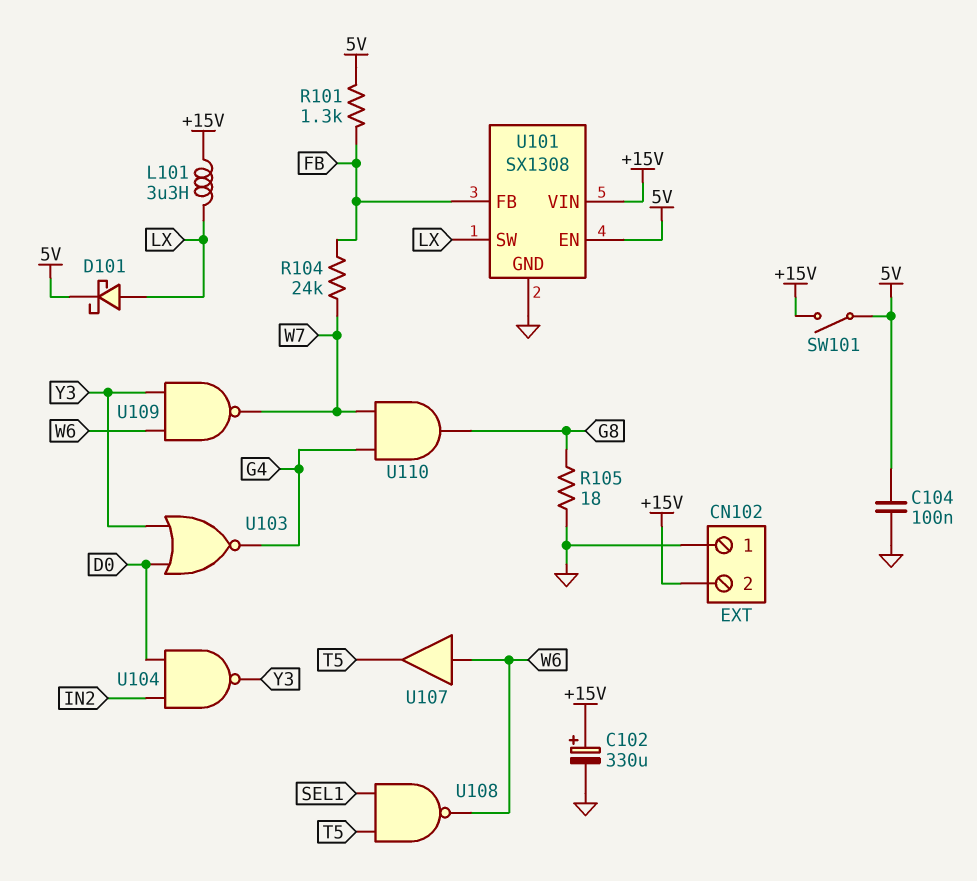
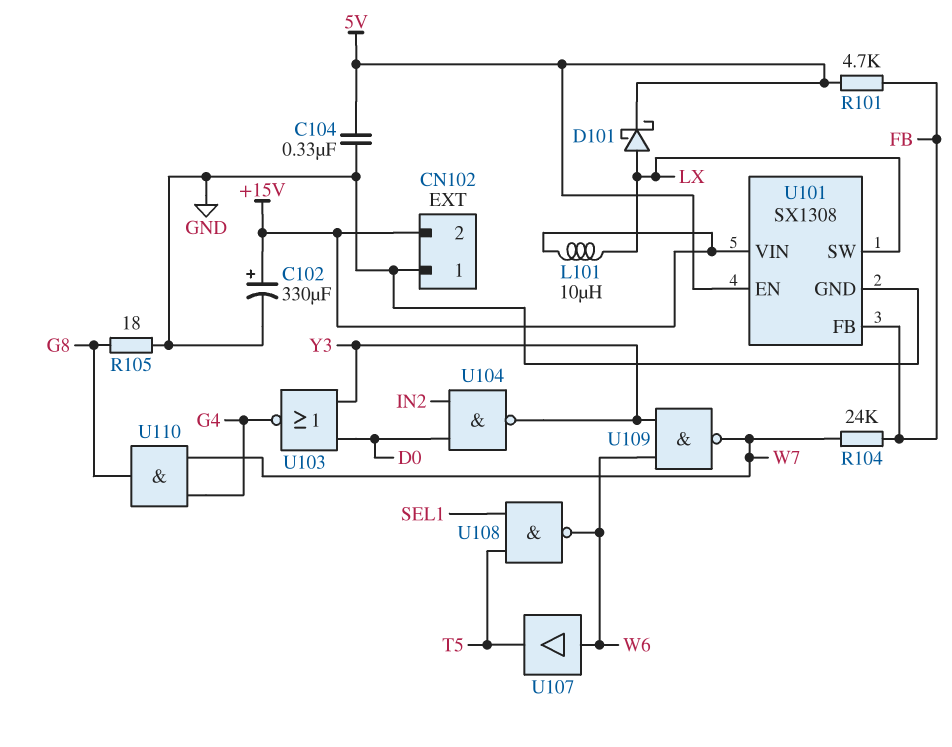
C104: 100nF (5V, GND) -> 330nF (5V, GND)
L101: 3.3uH (+15V, LX) -> 10uH (+15V, LX)
R101: 1.3k (5V, FB) -> 4.7k (5V, FB)
SW101: switch (+15V, 5V) -> none

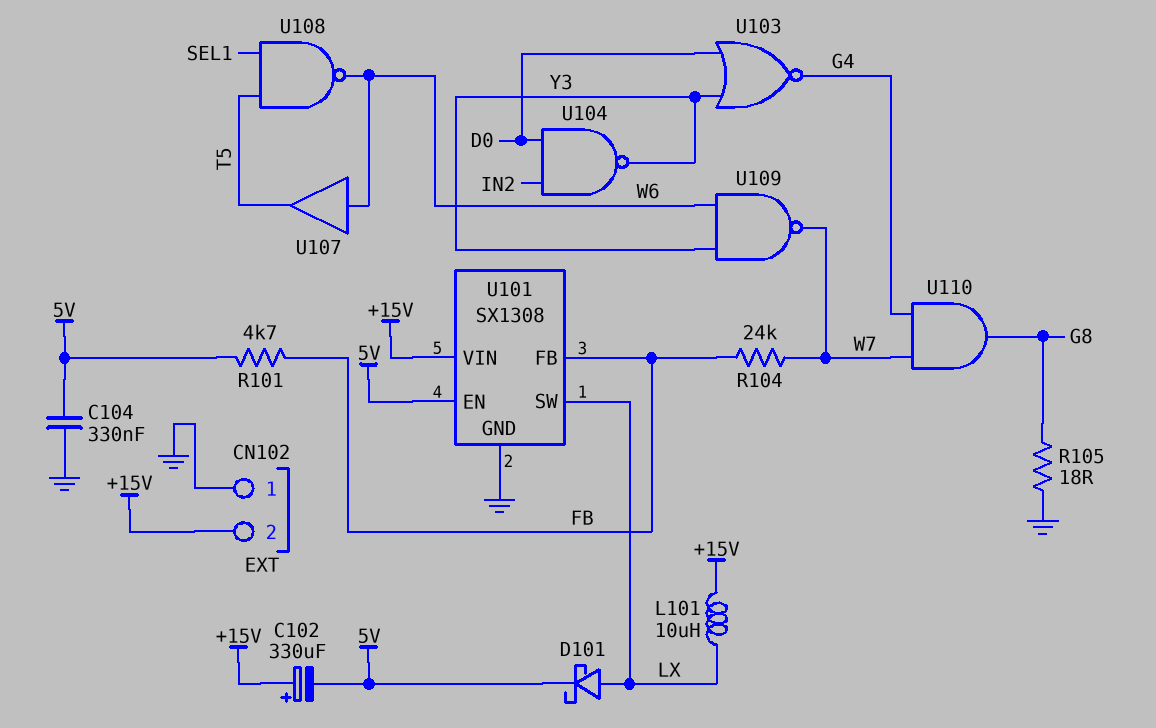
C102: 330uF (plus +15V, minus GND) -> 330uF (plus +15V, minus 5V)

